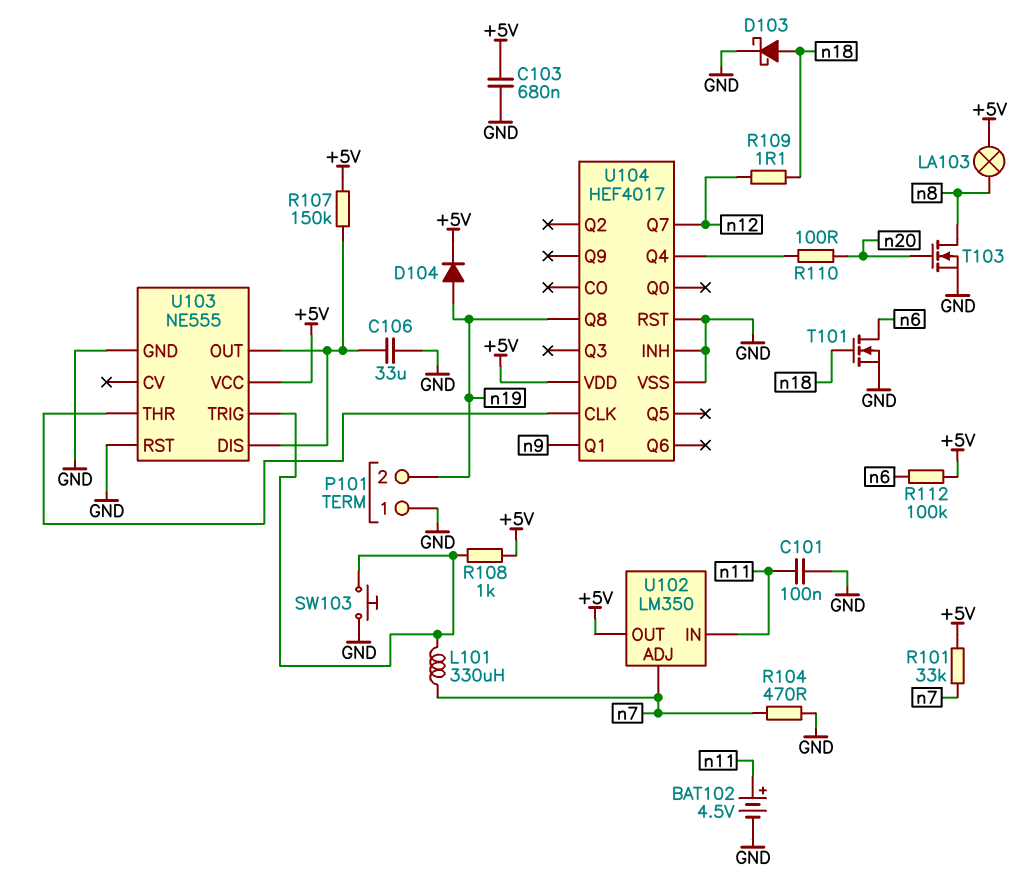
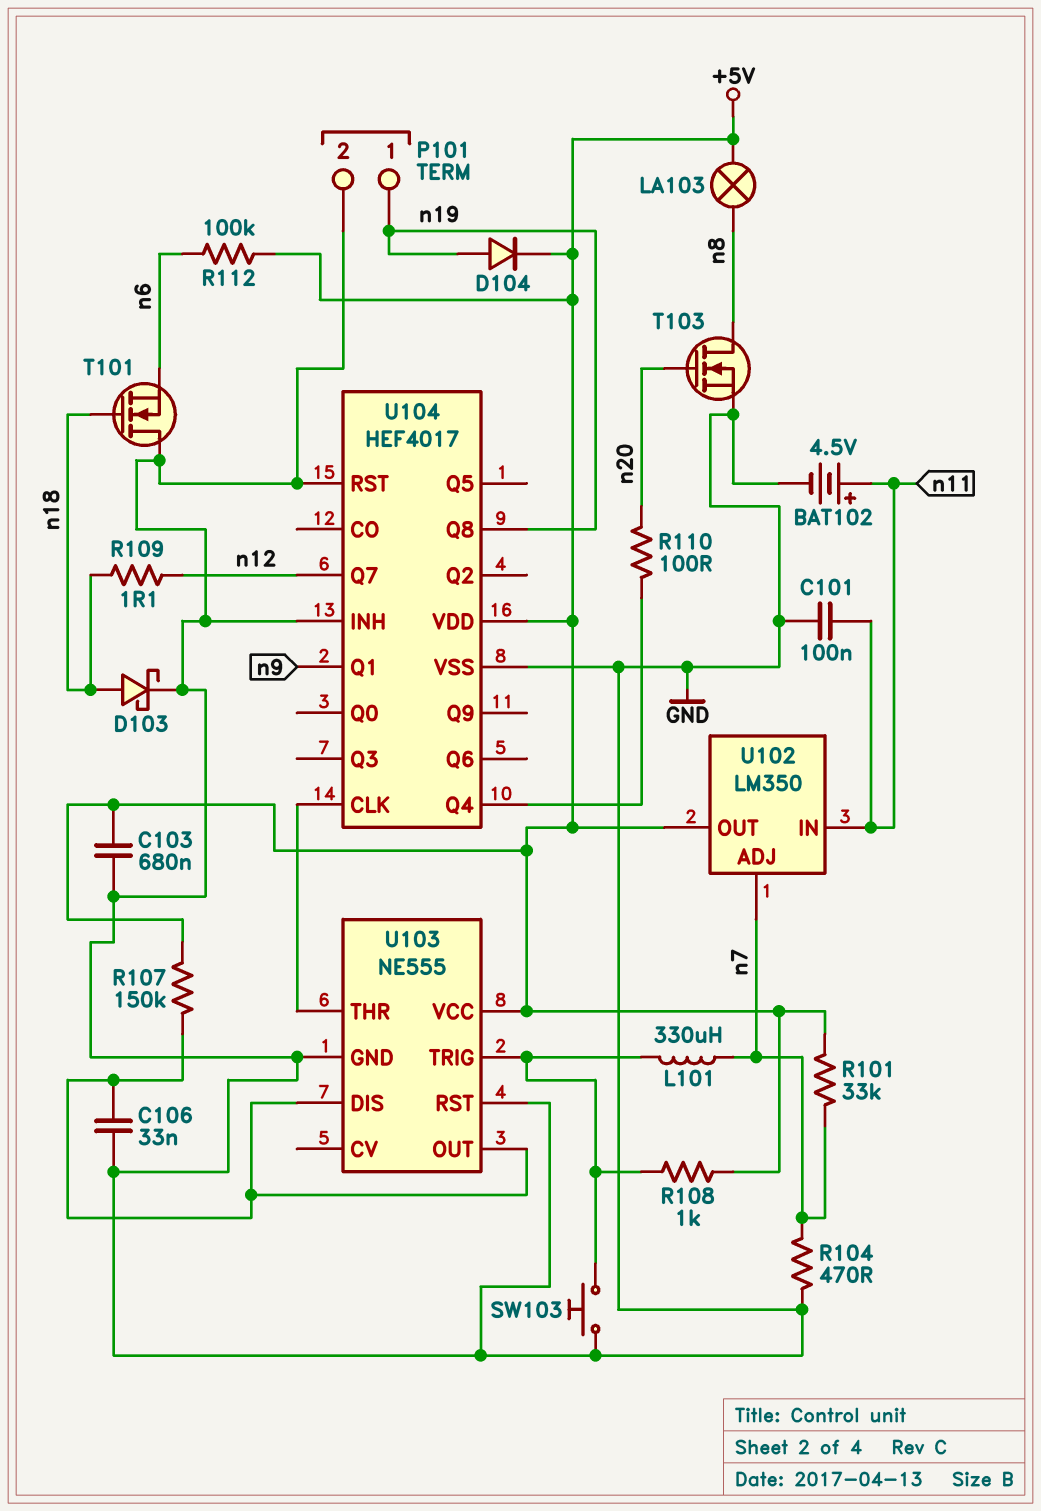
C106: 33uF (GND, U103/DIS) -> 33nF (GND, U103/DIS)
P101 pin 1: GND -> n19
P101 pin 2: n19 -> GND
T101: NMOS (G n18, D n6, S GND) -> NMOS (G n18, D GND, S n6)

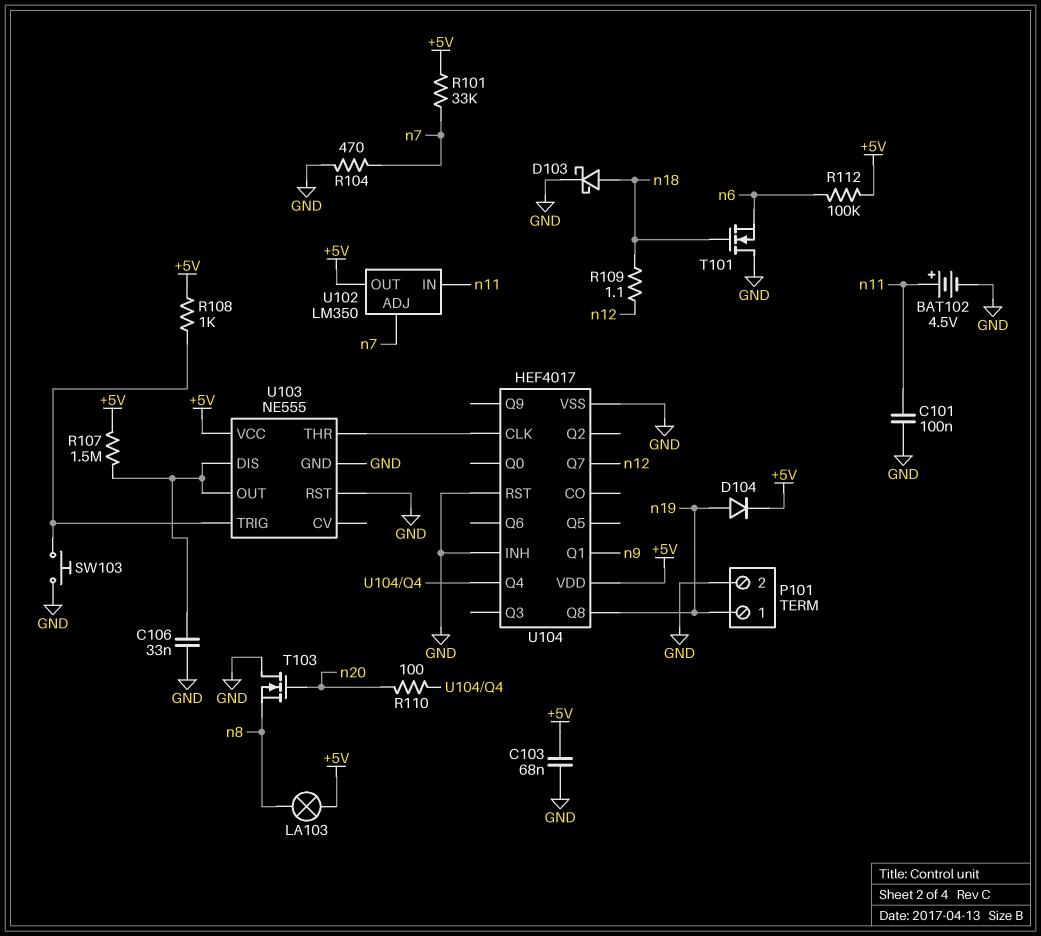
C103: 680nF (+5V, GND) -> 68nF (+5V, GND)
L101: 330uH (U103/TRIG, n7) -> none
R107: 150k (+5V, U103/DIS) -> 1.5M (+5V, U103/DIS)
T103: NMOS (G n20, D n8, S GND) -> NMOS (G n20, D GND, S n8)

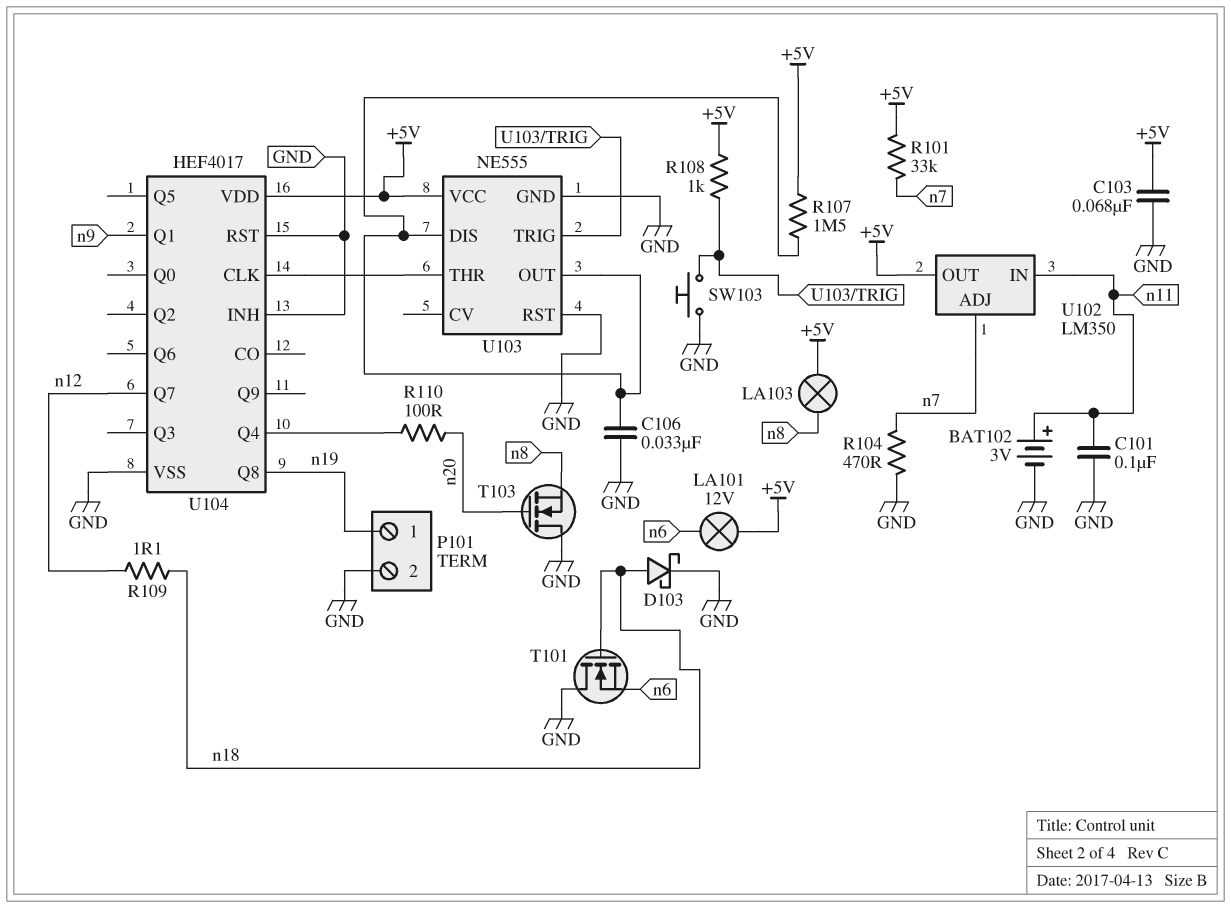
BAT102: 4.5V (plus n11, minus GND) -> 3V (plus n11, minus GND)
D104: diode (A n19, K +5V) -> none
LA101: none -> lamp 12V (+5V, n6)
R112: 100k (+5V, n6) -> none

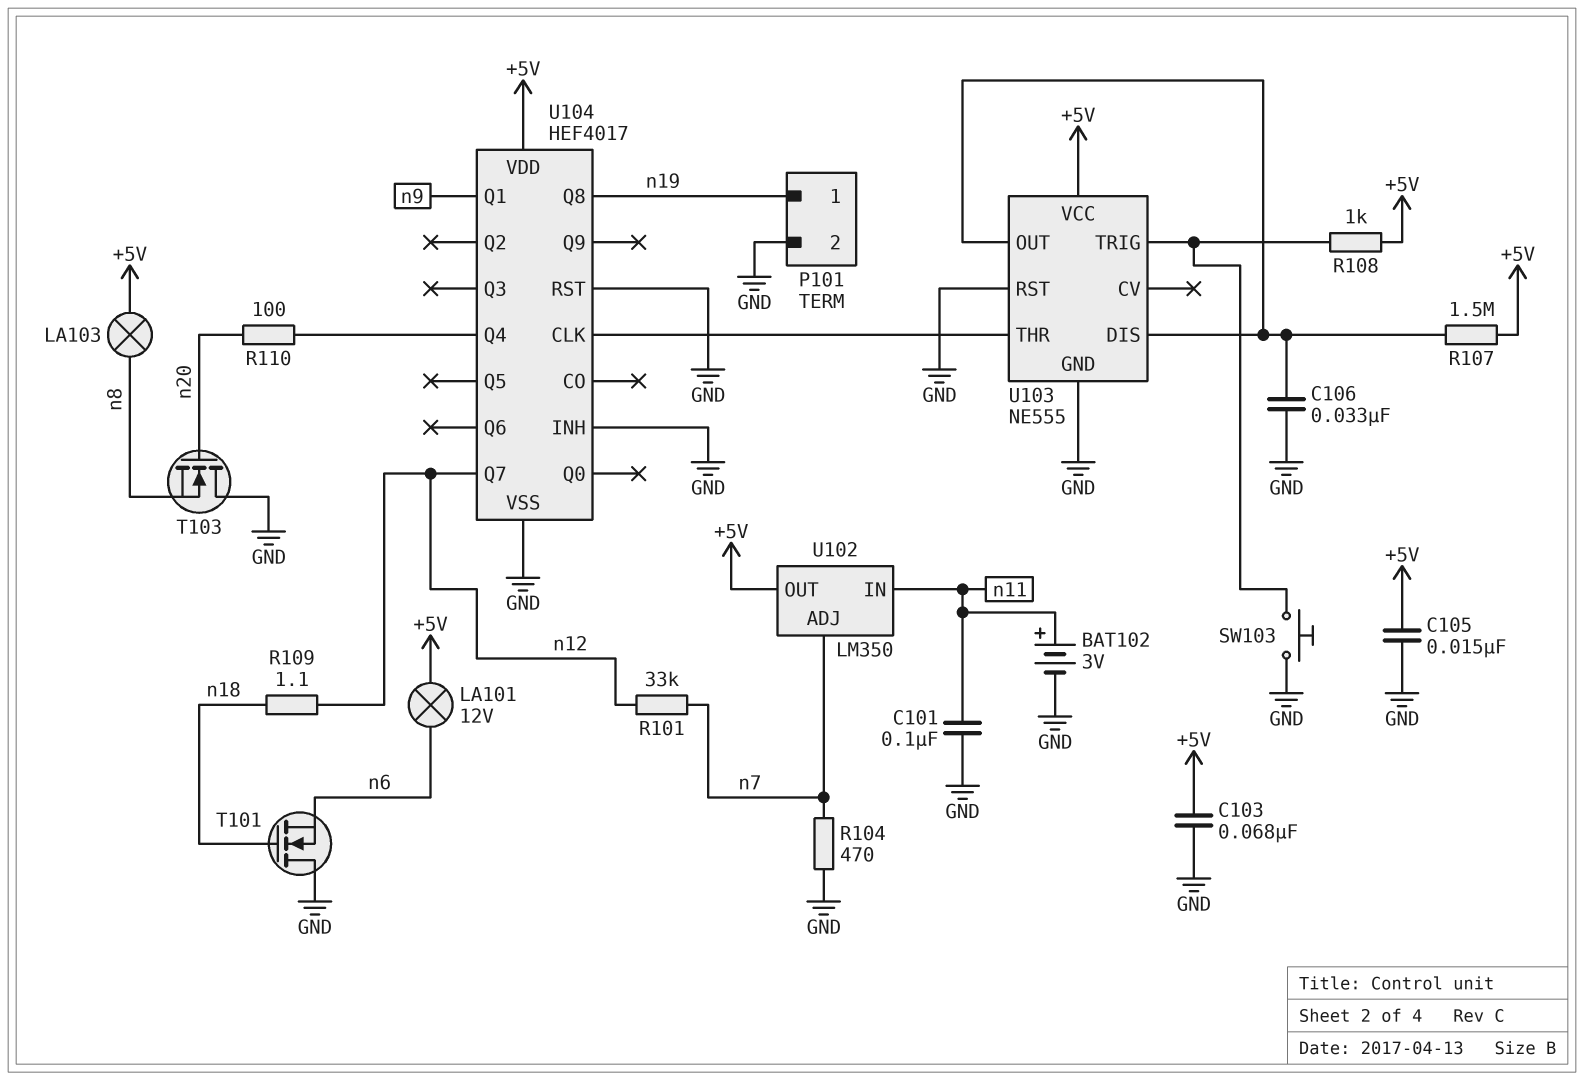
C105: none -> 15nF (+5V, GND)
D103: schottky (A n18, K GND) -> none
R101: 33k (+5V, n7) -> 33k (n7, n12)

